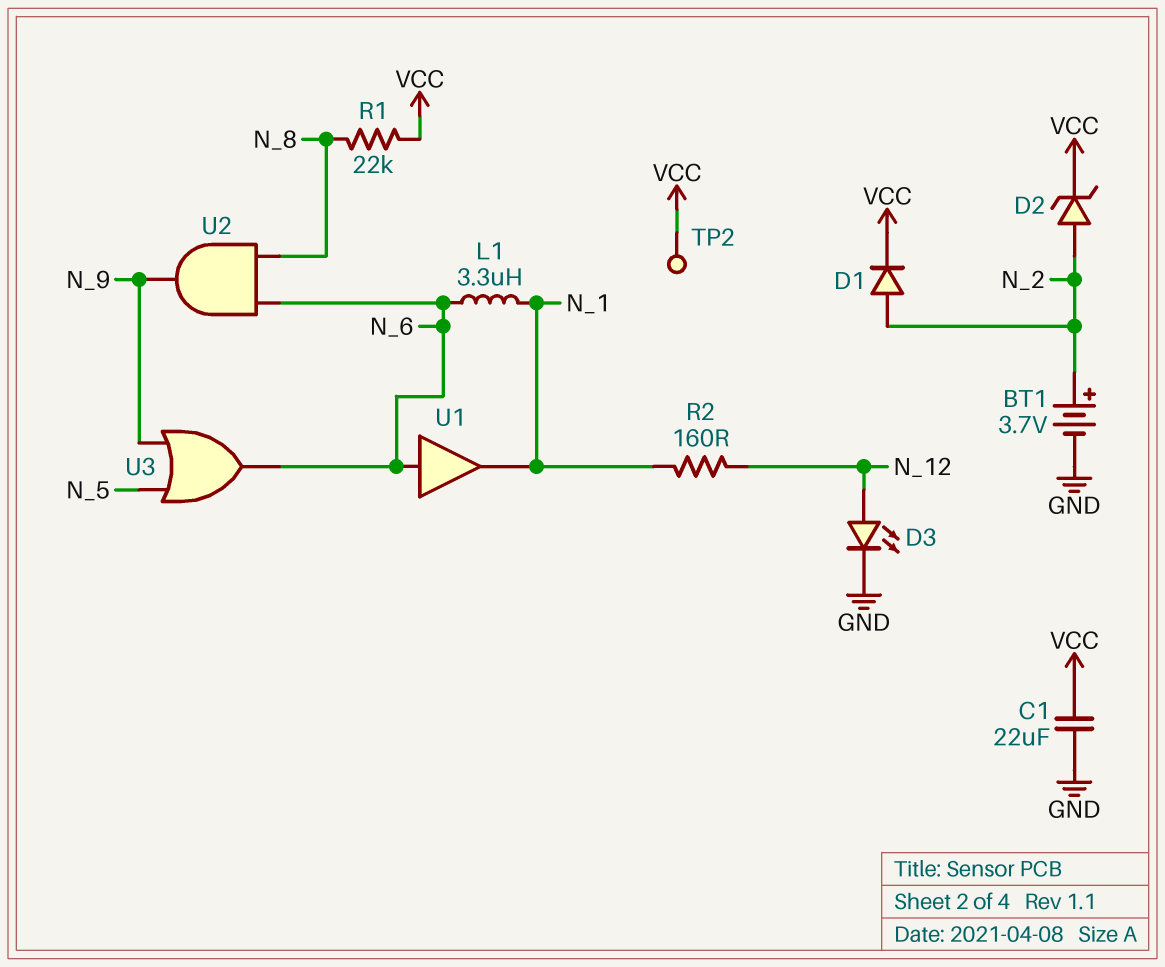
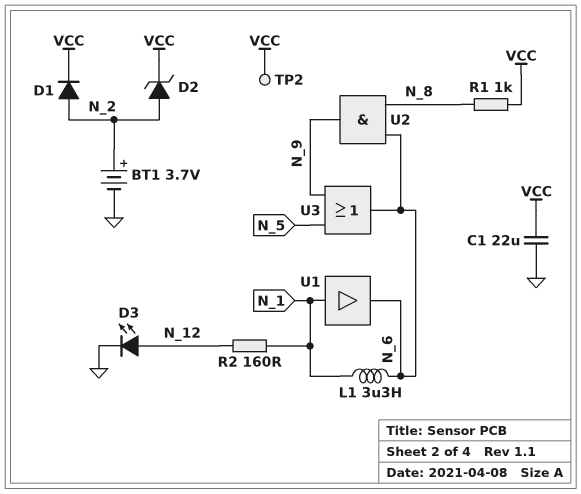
R1: 22k (N_8, VCC) -> 1k (N_8, VCC)
U1: buffer (in N_6, out N_1) -> buffer (in N_1, out N_6)

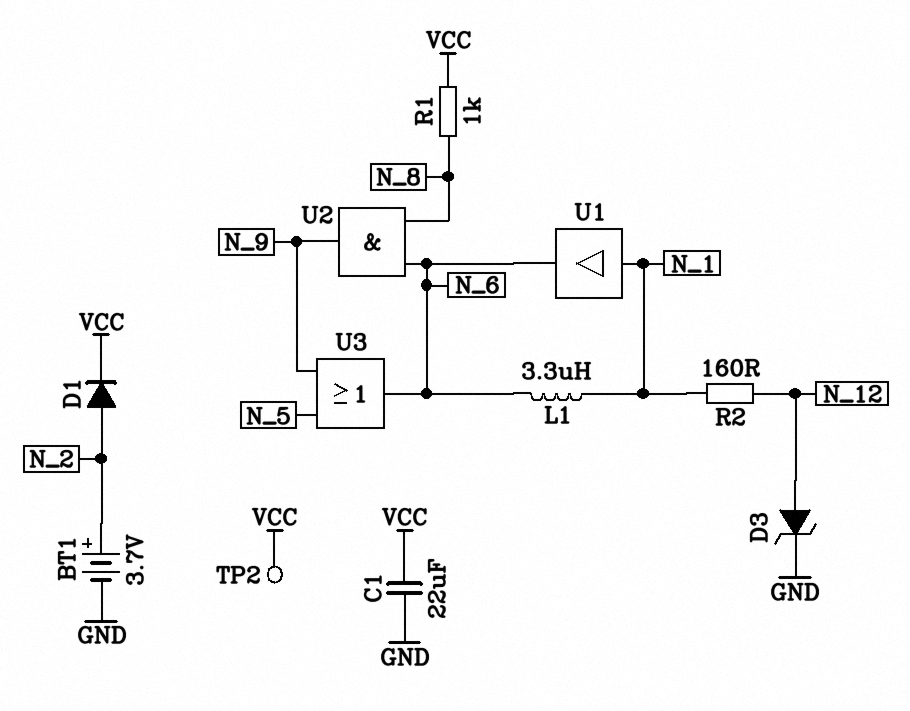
D2: zener (A N_2, K VCC) -> none
D3: LED (A N_12, K GND) -> zener (A N_12, K GND)

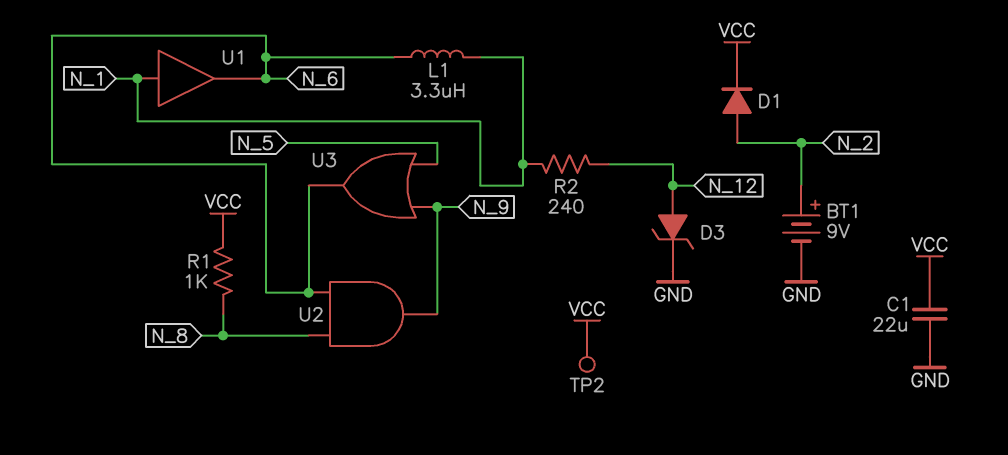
BT1: 3.7V (plus N_2, minus GND) -> 9V (plus N_2, minus GND)
R2: 160 (N_1, N_12) -> 240 (N_1, N_12)

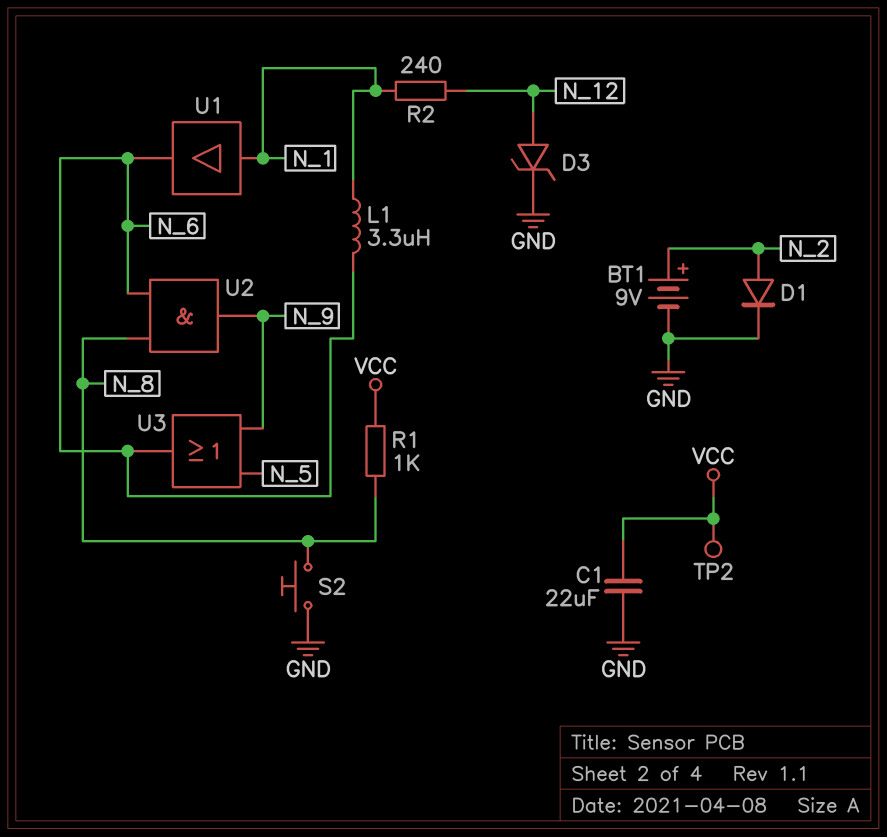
D1: diode (A N_2, K VCC) -> diode (A N_2, K GND)
S2: none -> button (GND, N_8)

